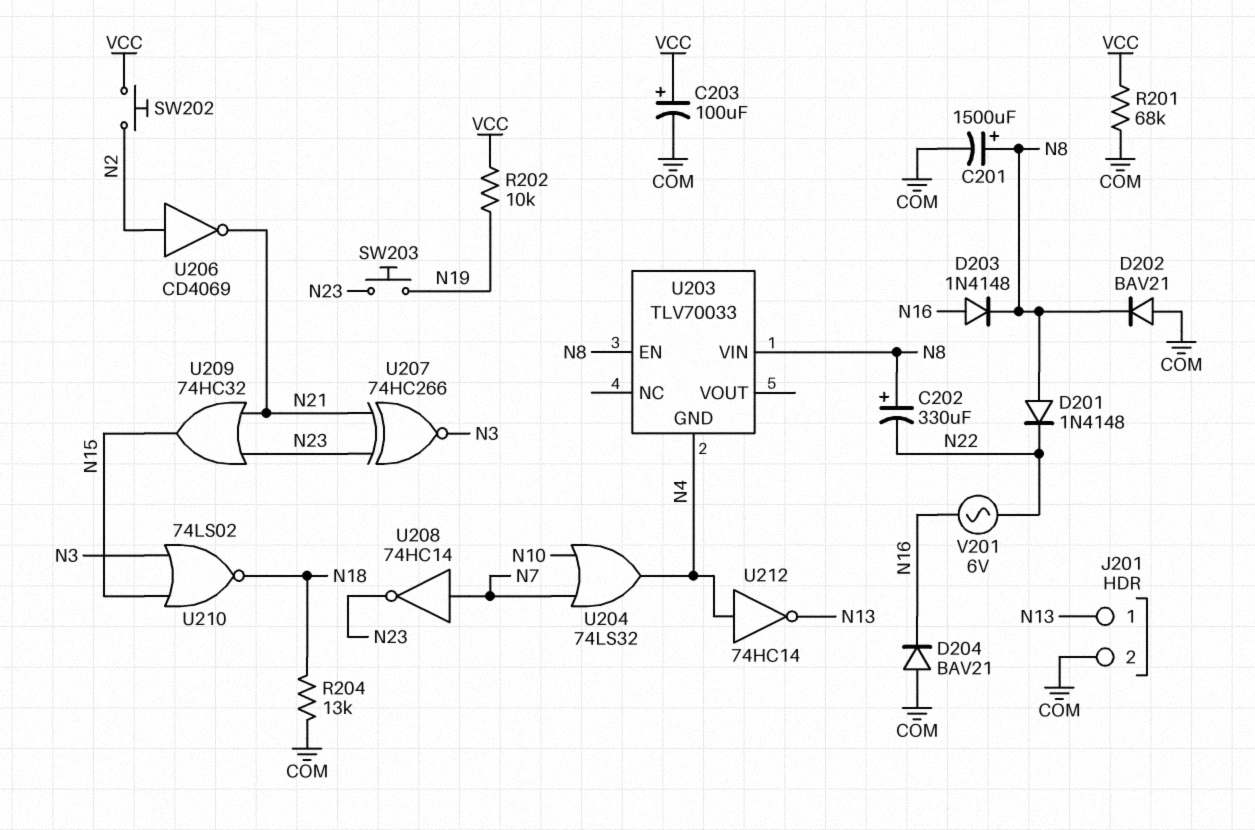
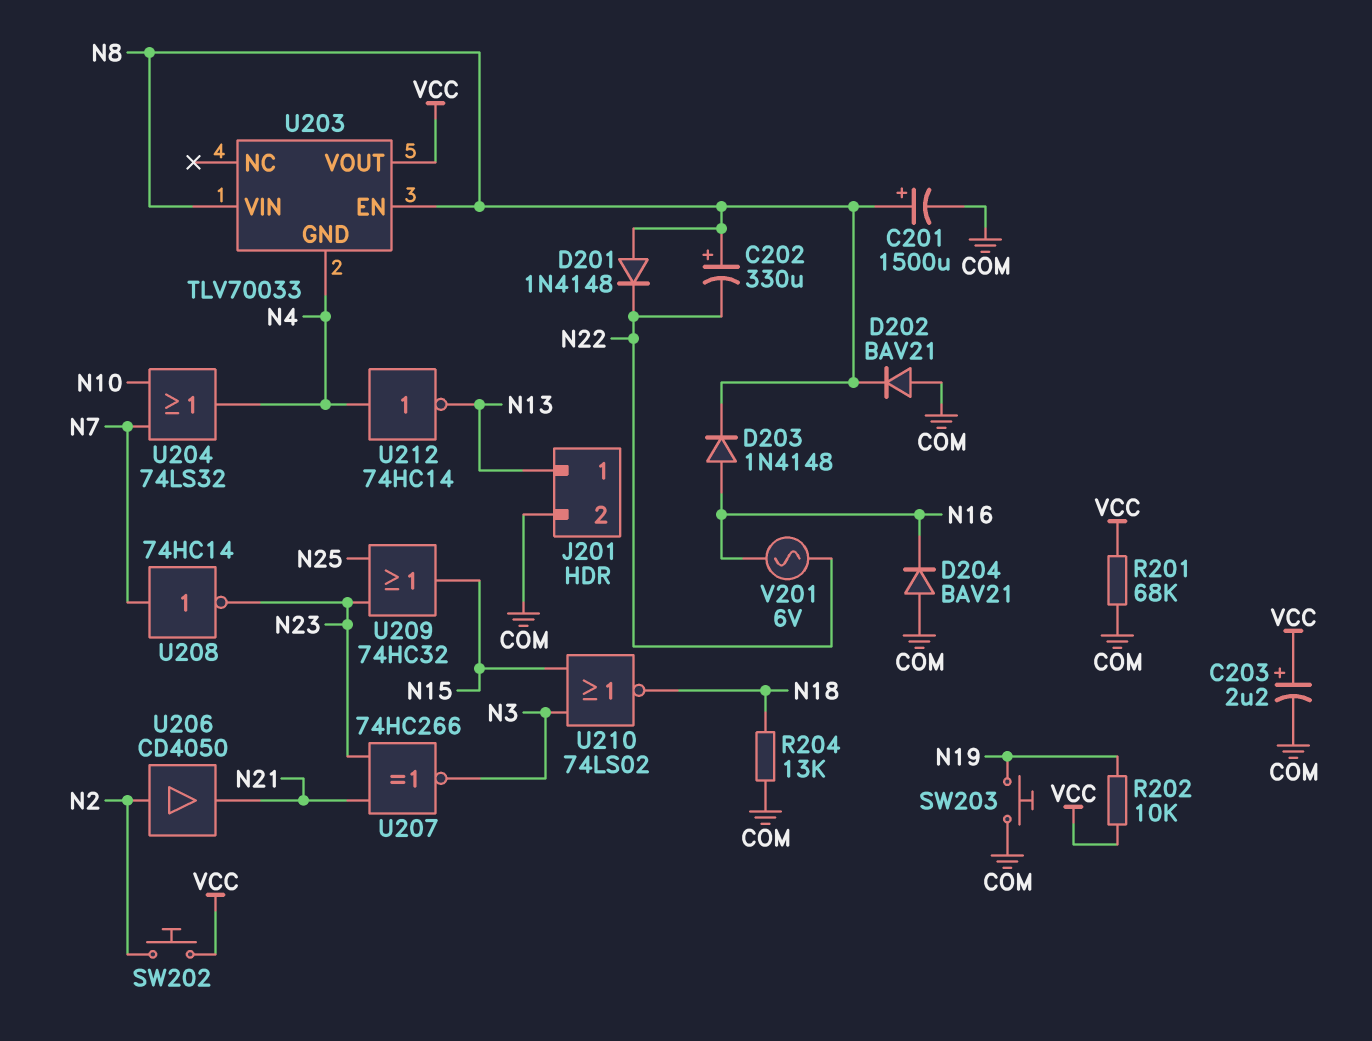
C203: 100uF (plus VCC, minus COM) -> 2.2uF (plus VCC, minus COM)
SW203: button (N19, N23) -> button (COM, N19)
U203 pin VOUT: none -> VCC
U206: NOT CD4069 (in N2, out N21) -> buffer CD4050 (in N2, out N21)
U209: OR 74HC32 (in N21, in N23, out N15) -> OR 74HC32 (in N23, in N25, out N15)

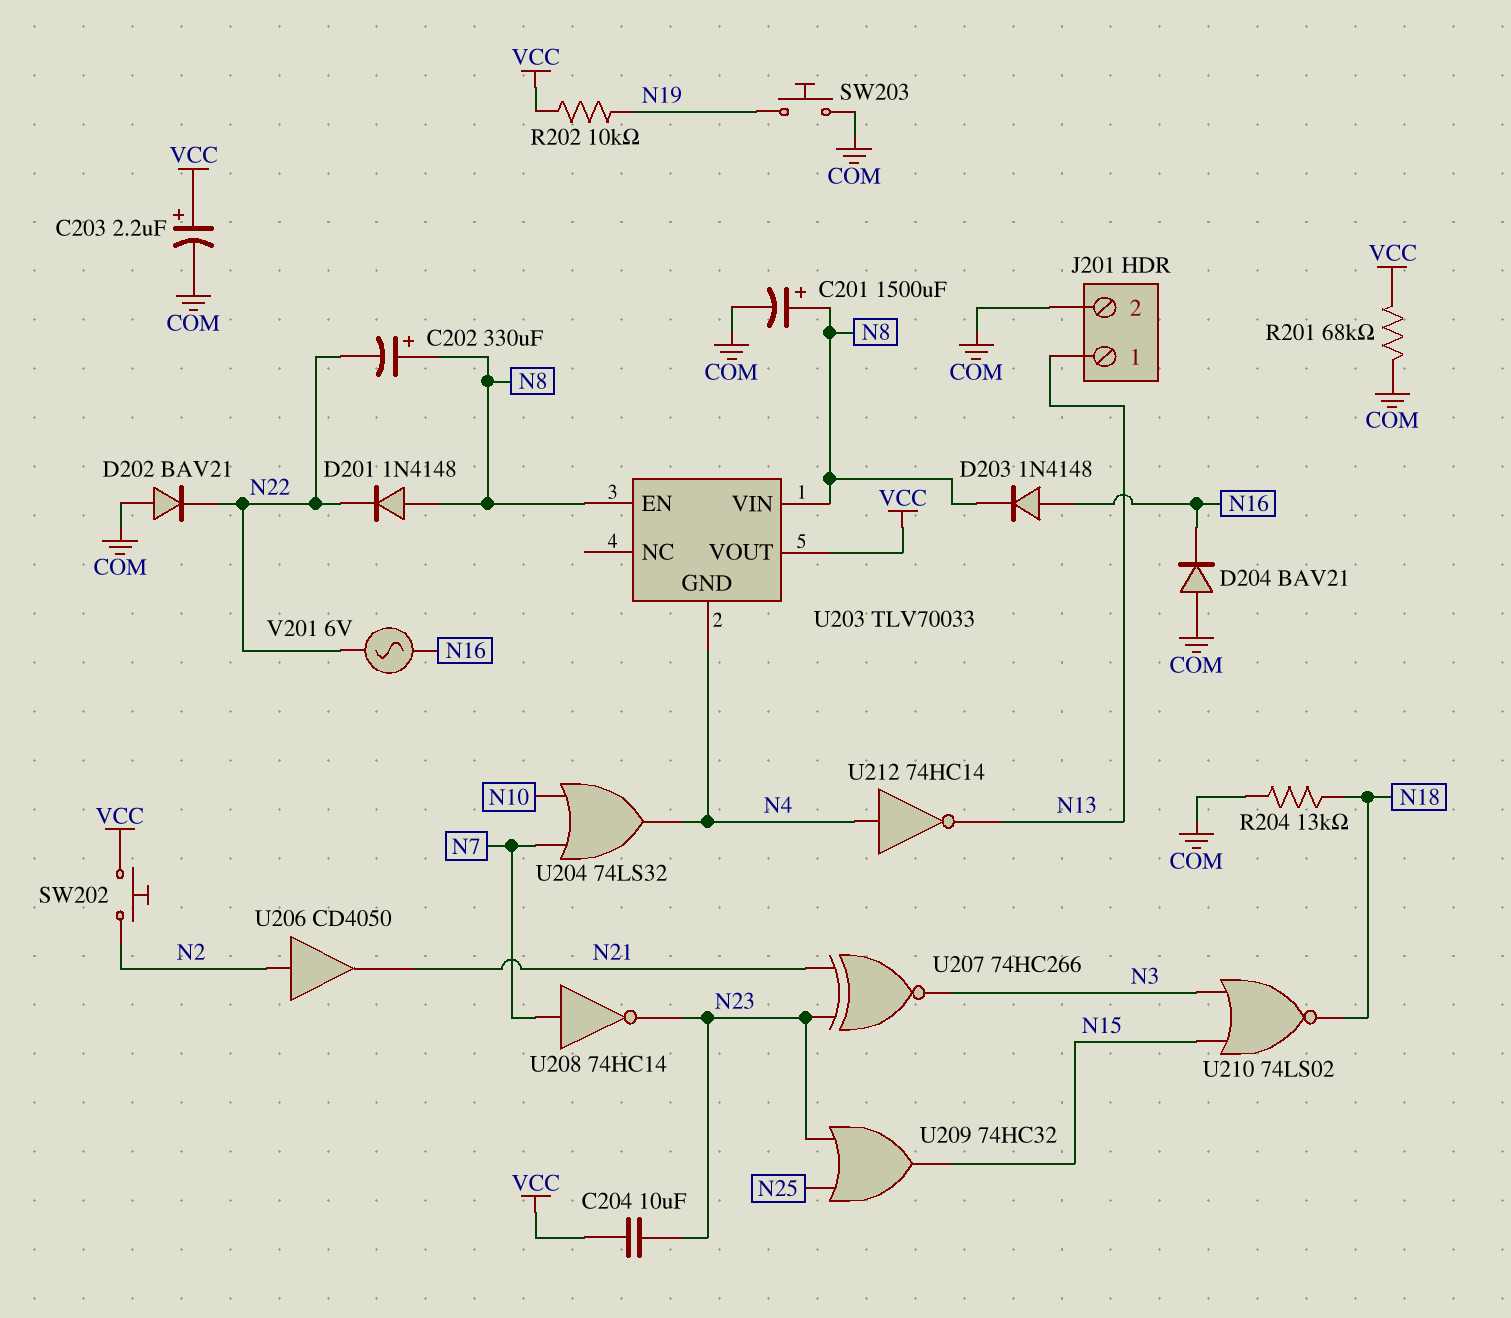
C204: none -> 10uF (N23, VCC)
D202: diode BAV21 (A COM, K N8) -> diode BAV21 (A COM, K N22)

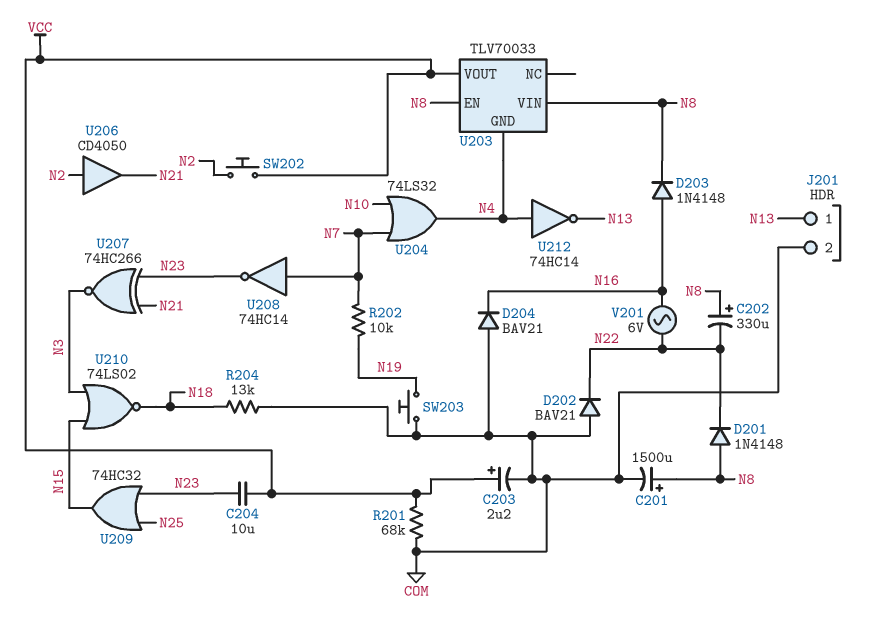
R202: 10k (N19, VCC) -> 10k (N7, N19)

